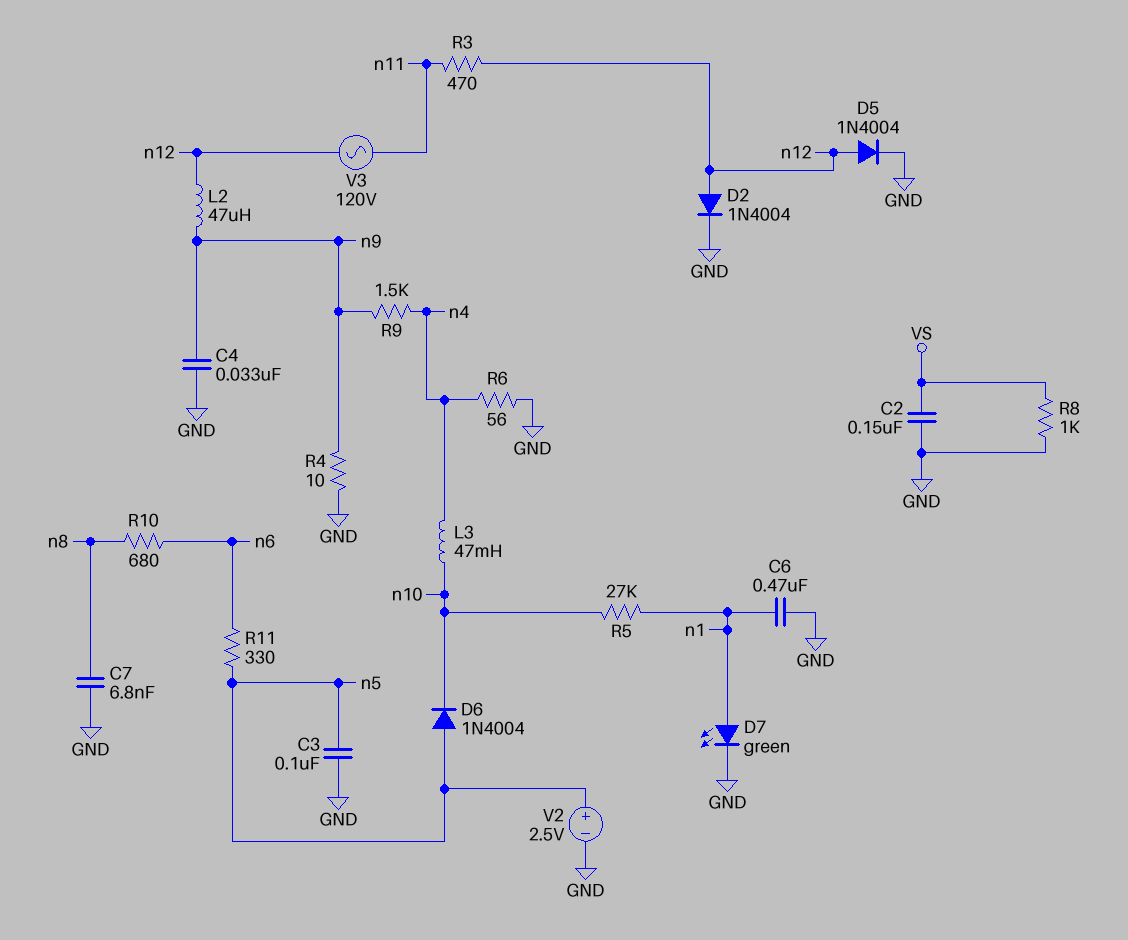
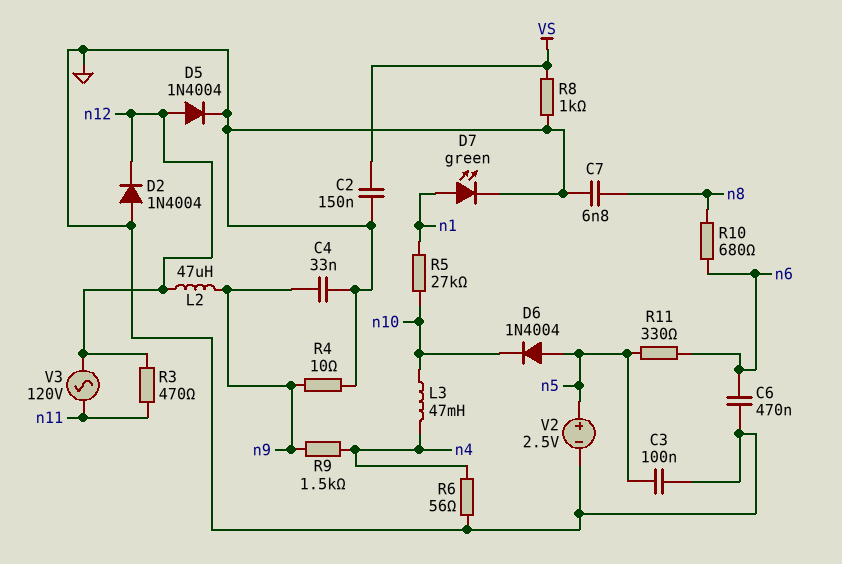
C6: 470nF (GND, n1) -> 470nF (GND, n6)
D2: diode 1N4004 (A n12, K GND) -> diode 1N4004 (A GND, K n12)

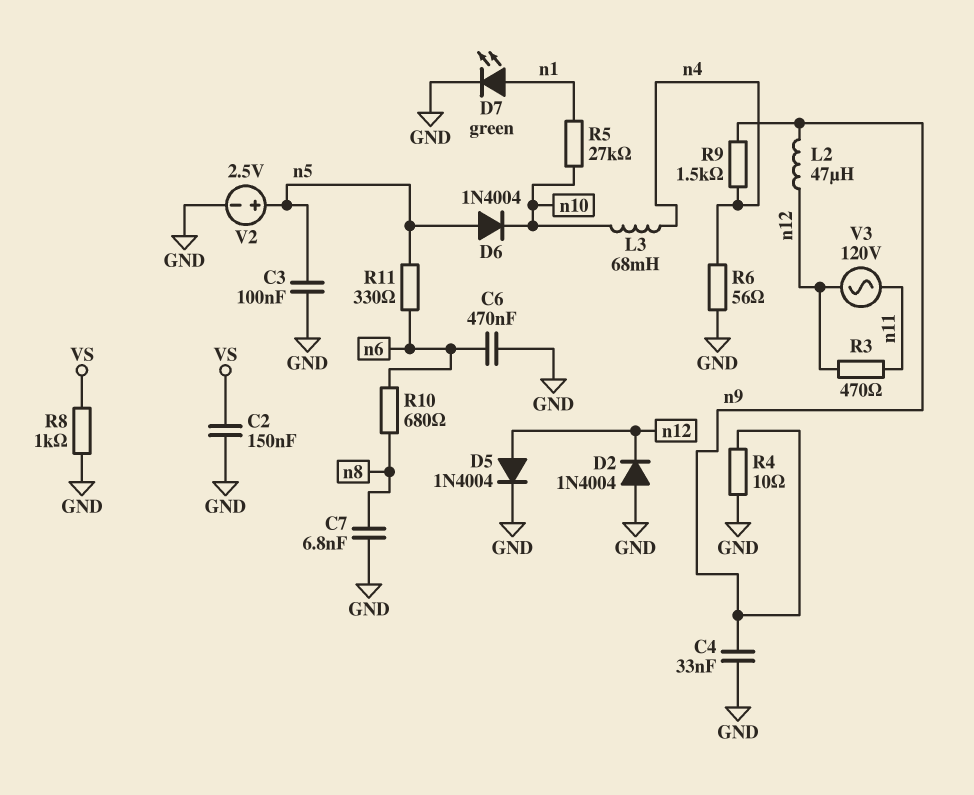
L3: 47mH (n4, n10) -> 68mH (n4, n10)

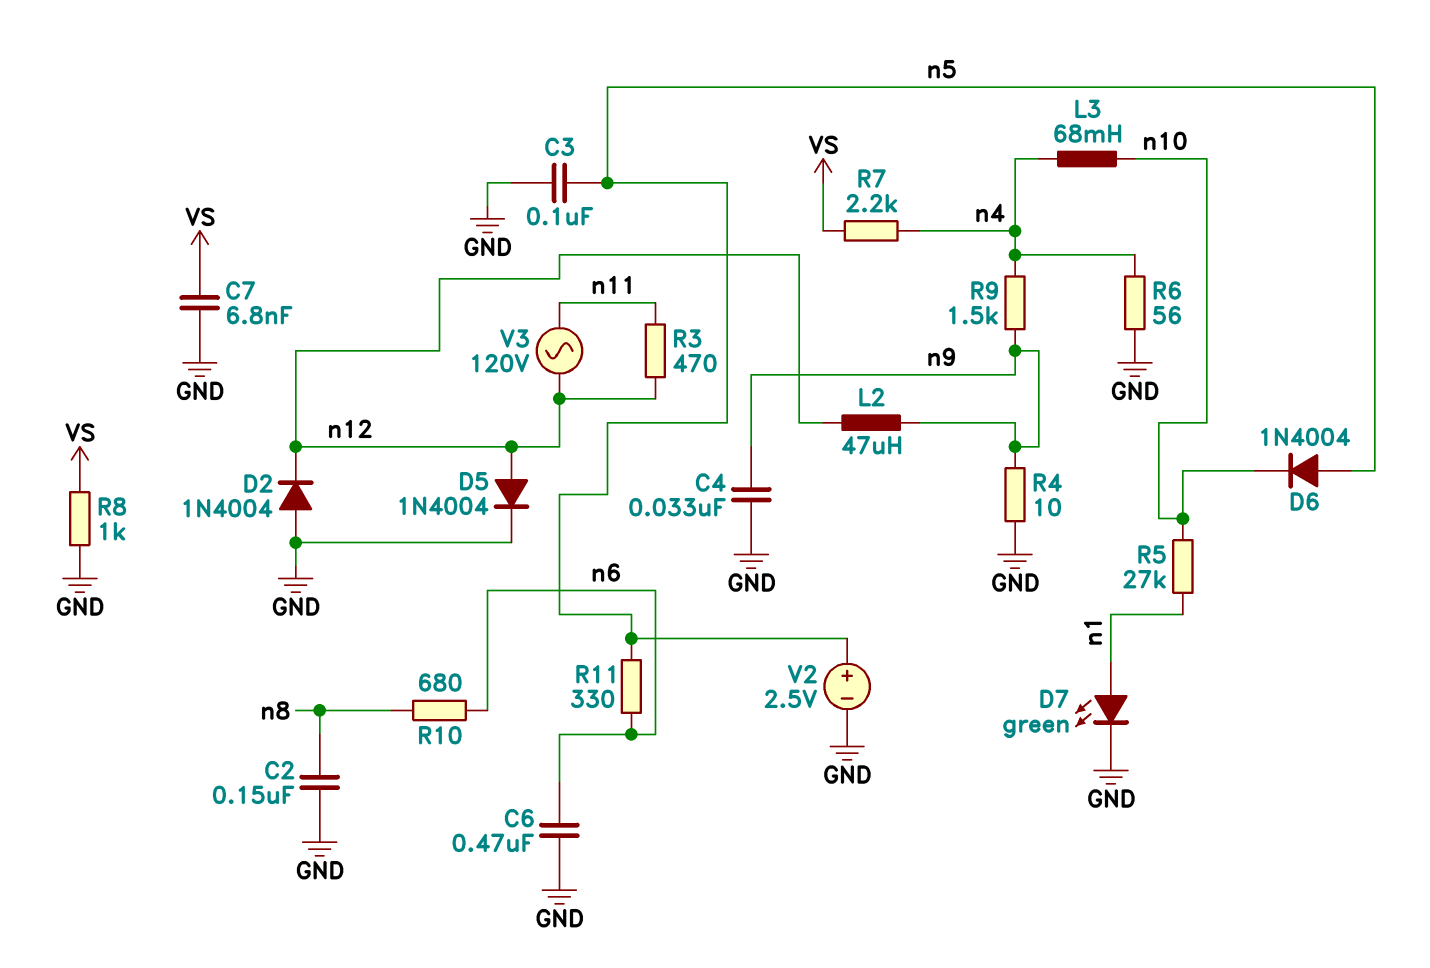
C2: 150nF (GND, VS) -> 150nF (GND, n8)
C7: 6.8nF (GND, n8) -> 6.8nF (GND, VS)
R7: none -> 2.2k (VS, n4)

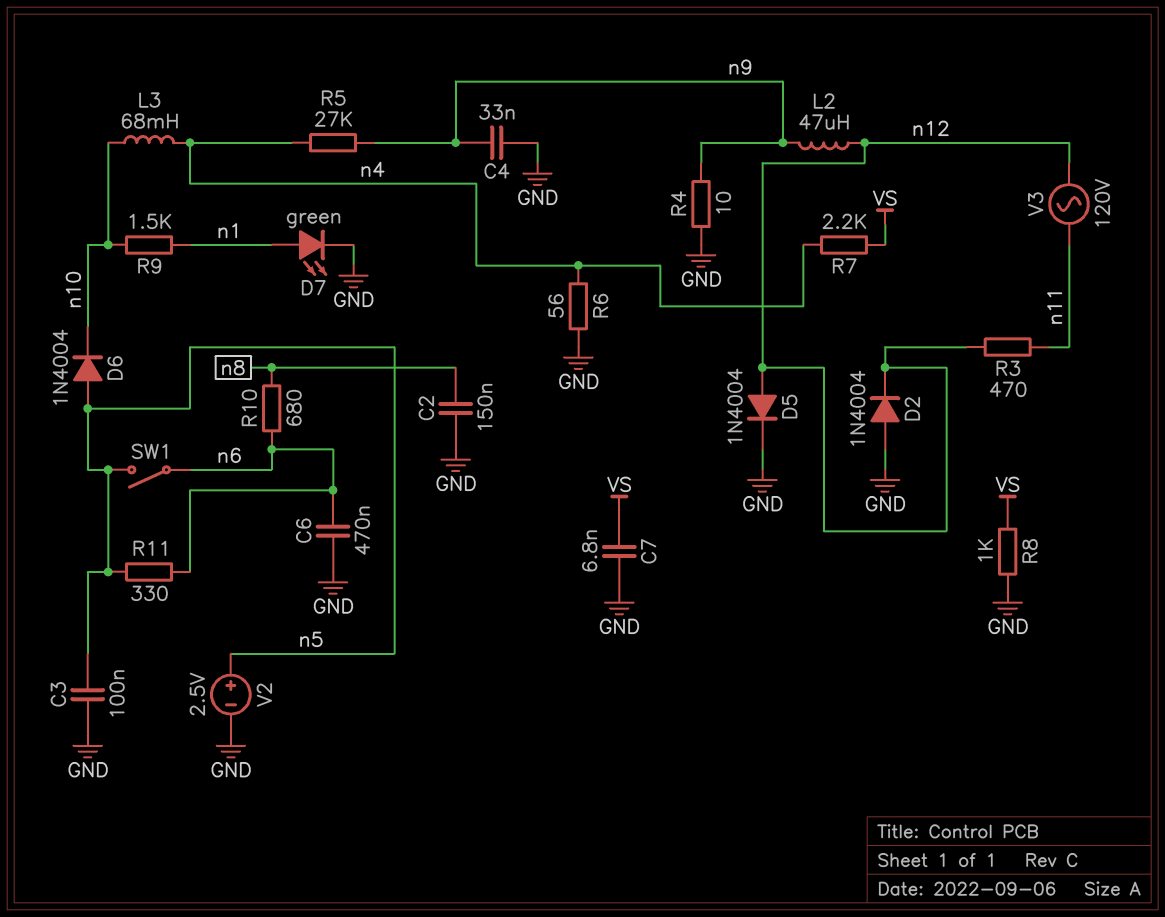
R5: 27k (n1, n10) -> 27k (n4, n9)
R9: 1.5k (n4, n9) -> 1.5k (n1, n10)
SW1: none -> switch (n5, n6)

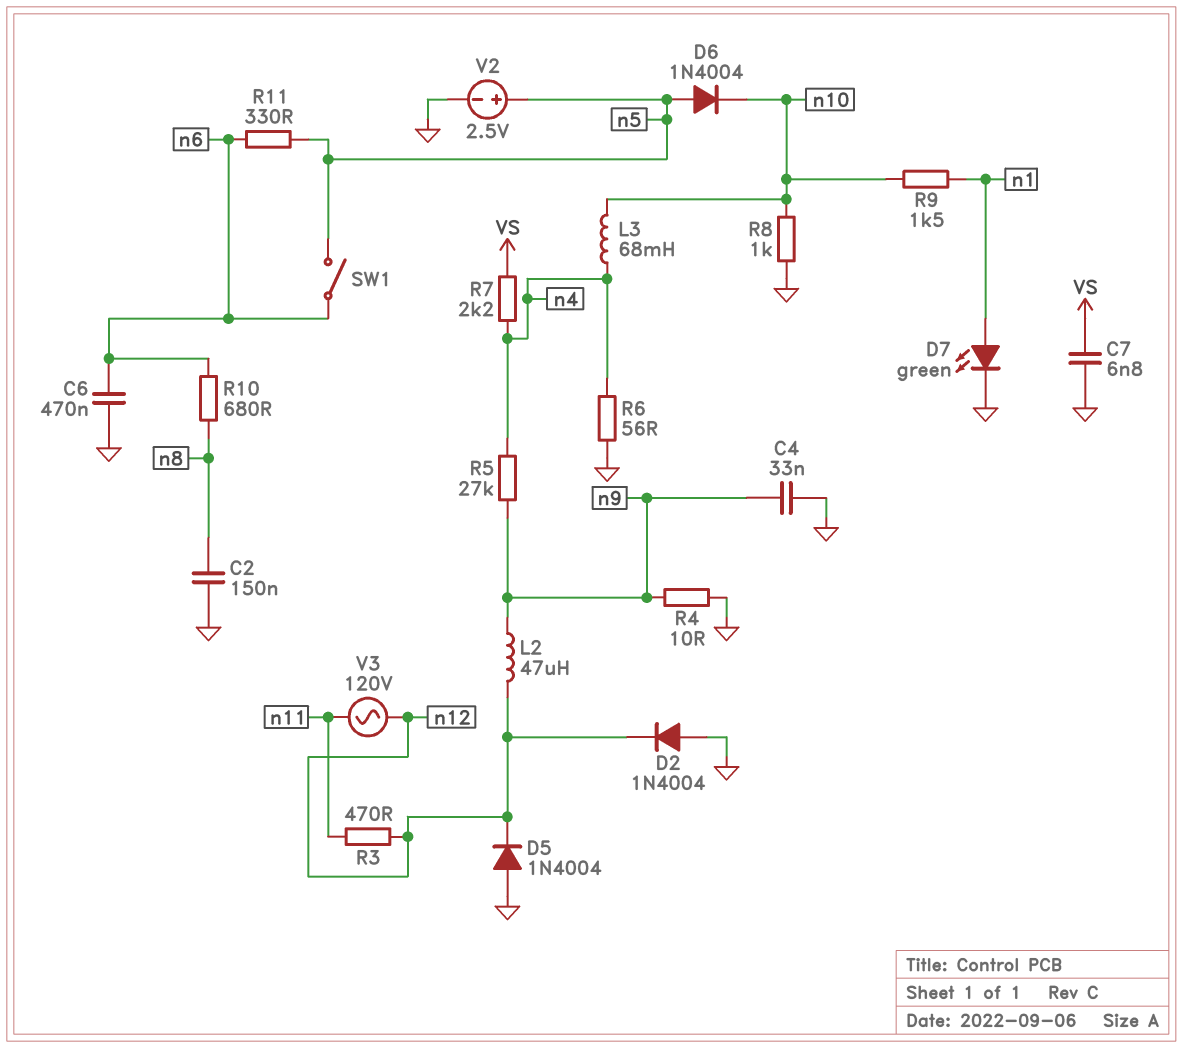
C3: 100nF (GND, n5) -> none
D5: diode 1N4004 (A n12, K GND) -> diode 1N4004 (A GND, K n12)
R8: 1k (GND, VS) -> 1k (GND, n10)

